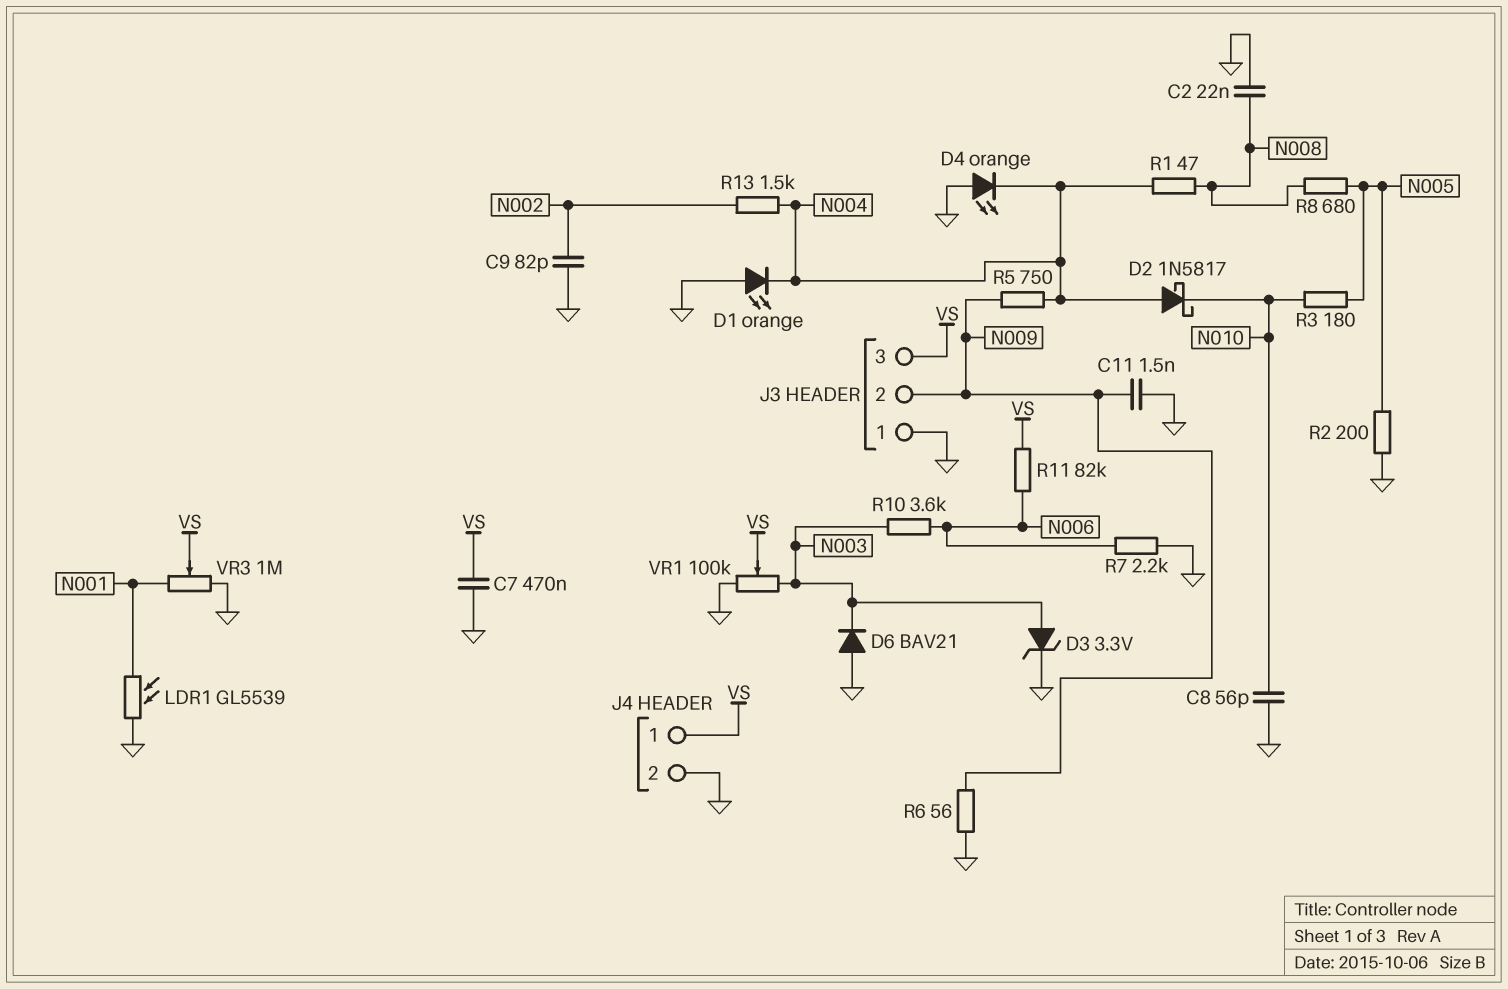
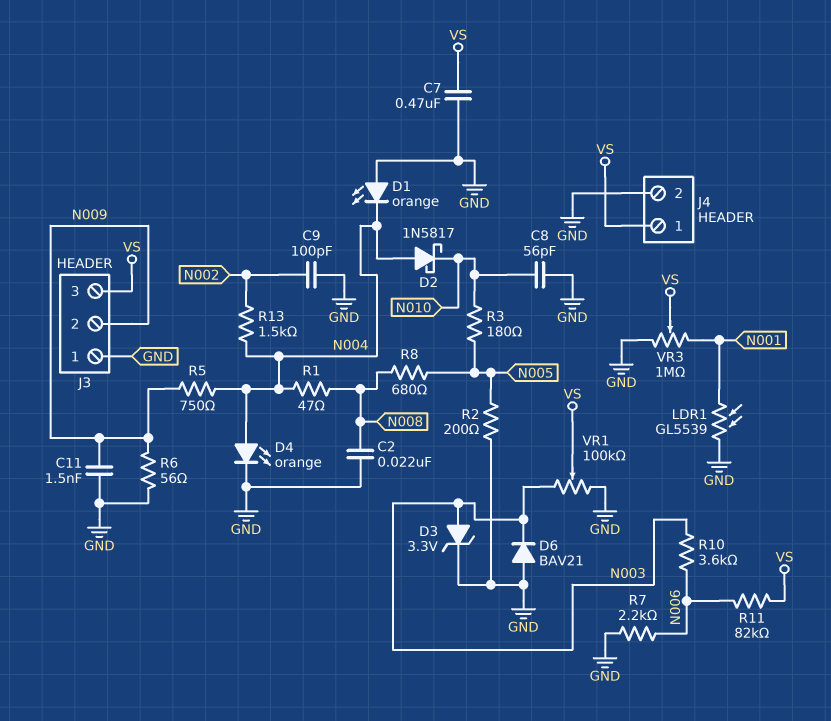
C9: 82pF (GND, N002) -> 100pF (GND, N002)
D4: LED orange (A GND, K N004) -> LED orange (A N004, K GND)

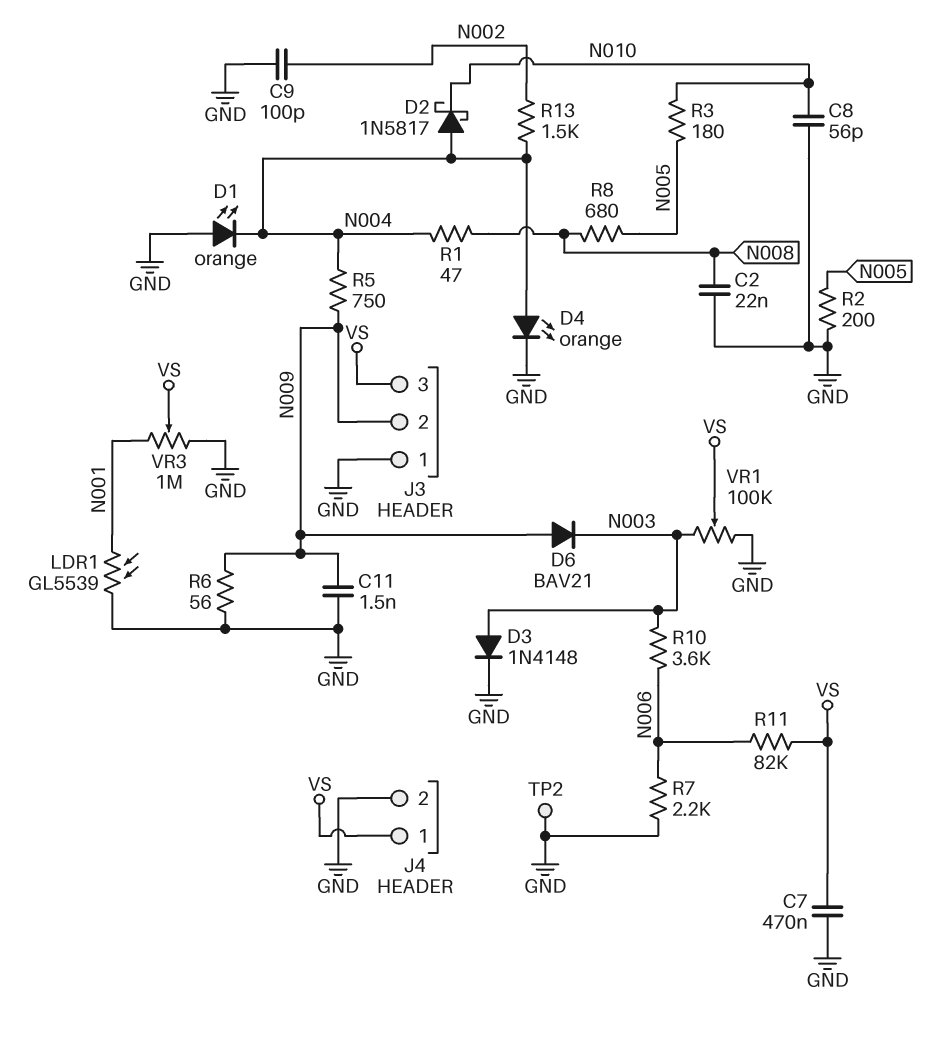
D3: zener 3.3V (A N003, K GND) -> diode 1N4148 (A N003, K GND)
D6: diode BAV21 (A GND, K N003) -> diode BAV21 (A N009, K N003)
TP2: none -> test point (GND)

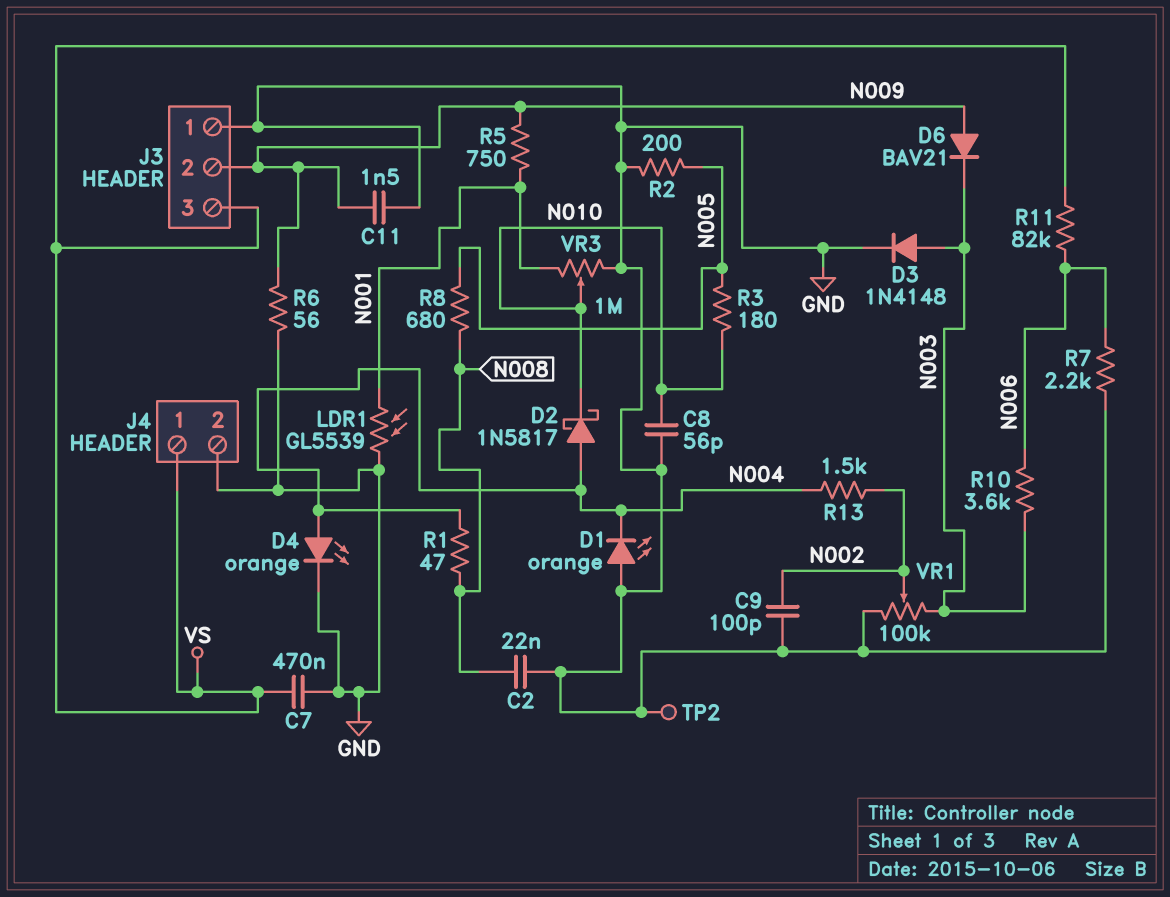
R5: 750 (N004, N009) -> 750 (N001, N009)
VR1: 100k (GND, N003, wiper VS) -> 100k (GND, N003, wiper N002)
VR3: 1M (GND, N001, wiper VS) -> 1M (GND, N001, wiper N010)

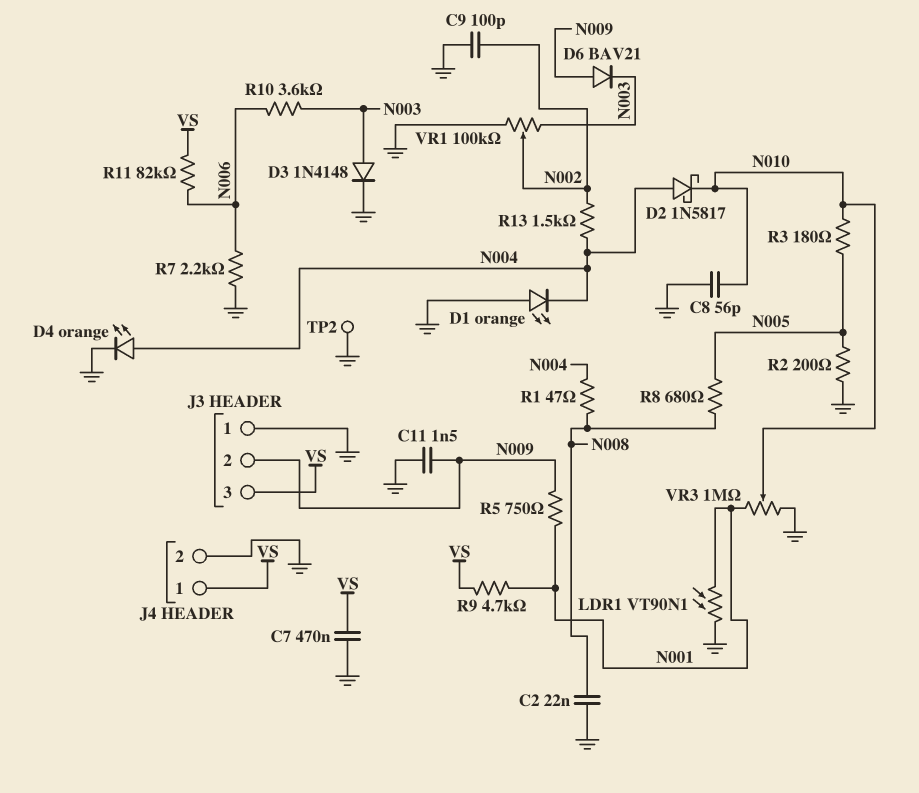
LDR1: GL5539 (GND, N001) -> VT90N1 (GND, N001)
R6: 56 (GND, N009) -> none
R9: none -> 4.7k (N001, VS)

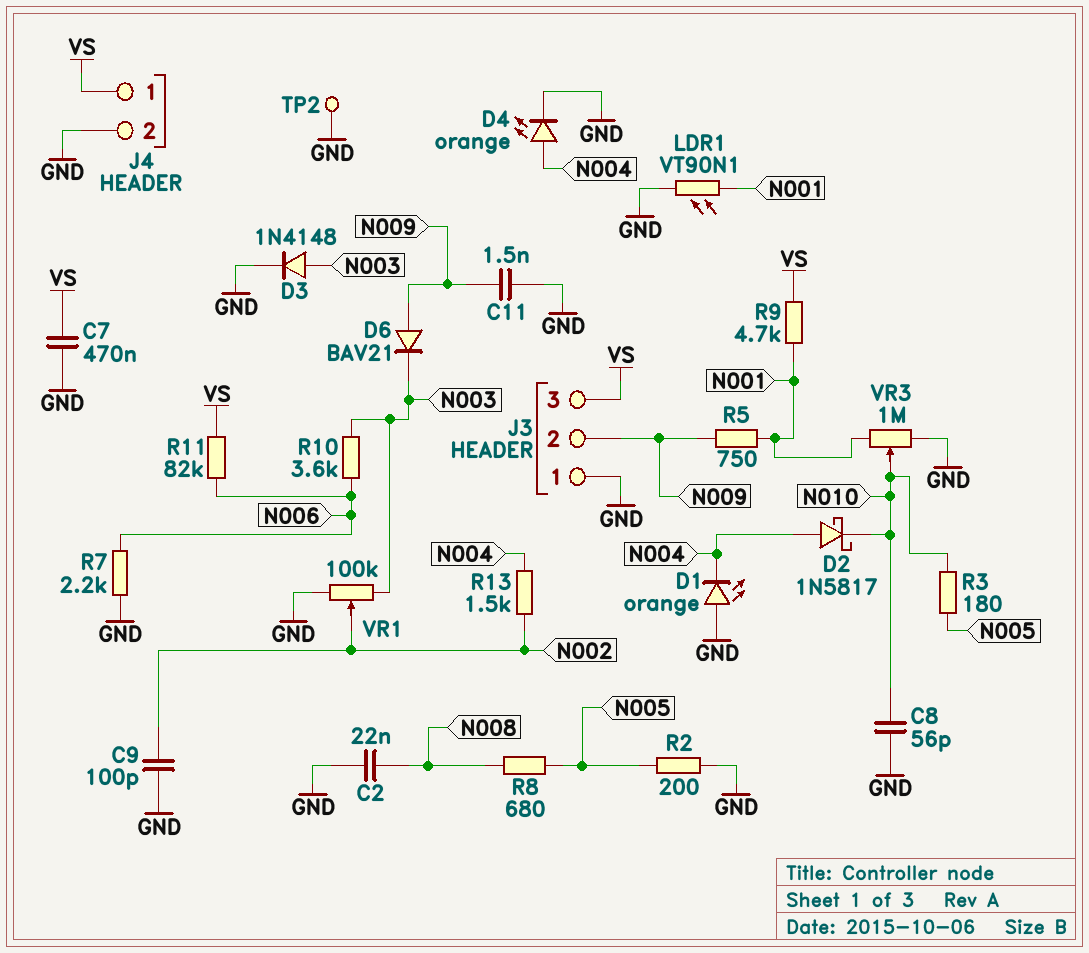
R1: 47 (N004, N008) -> none

